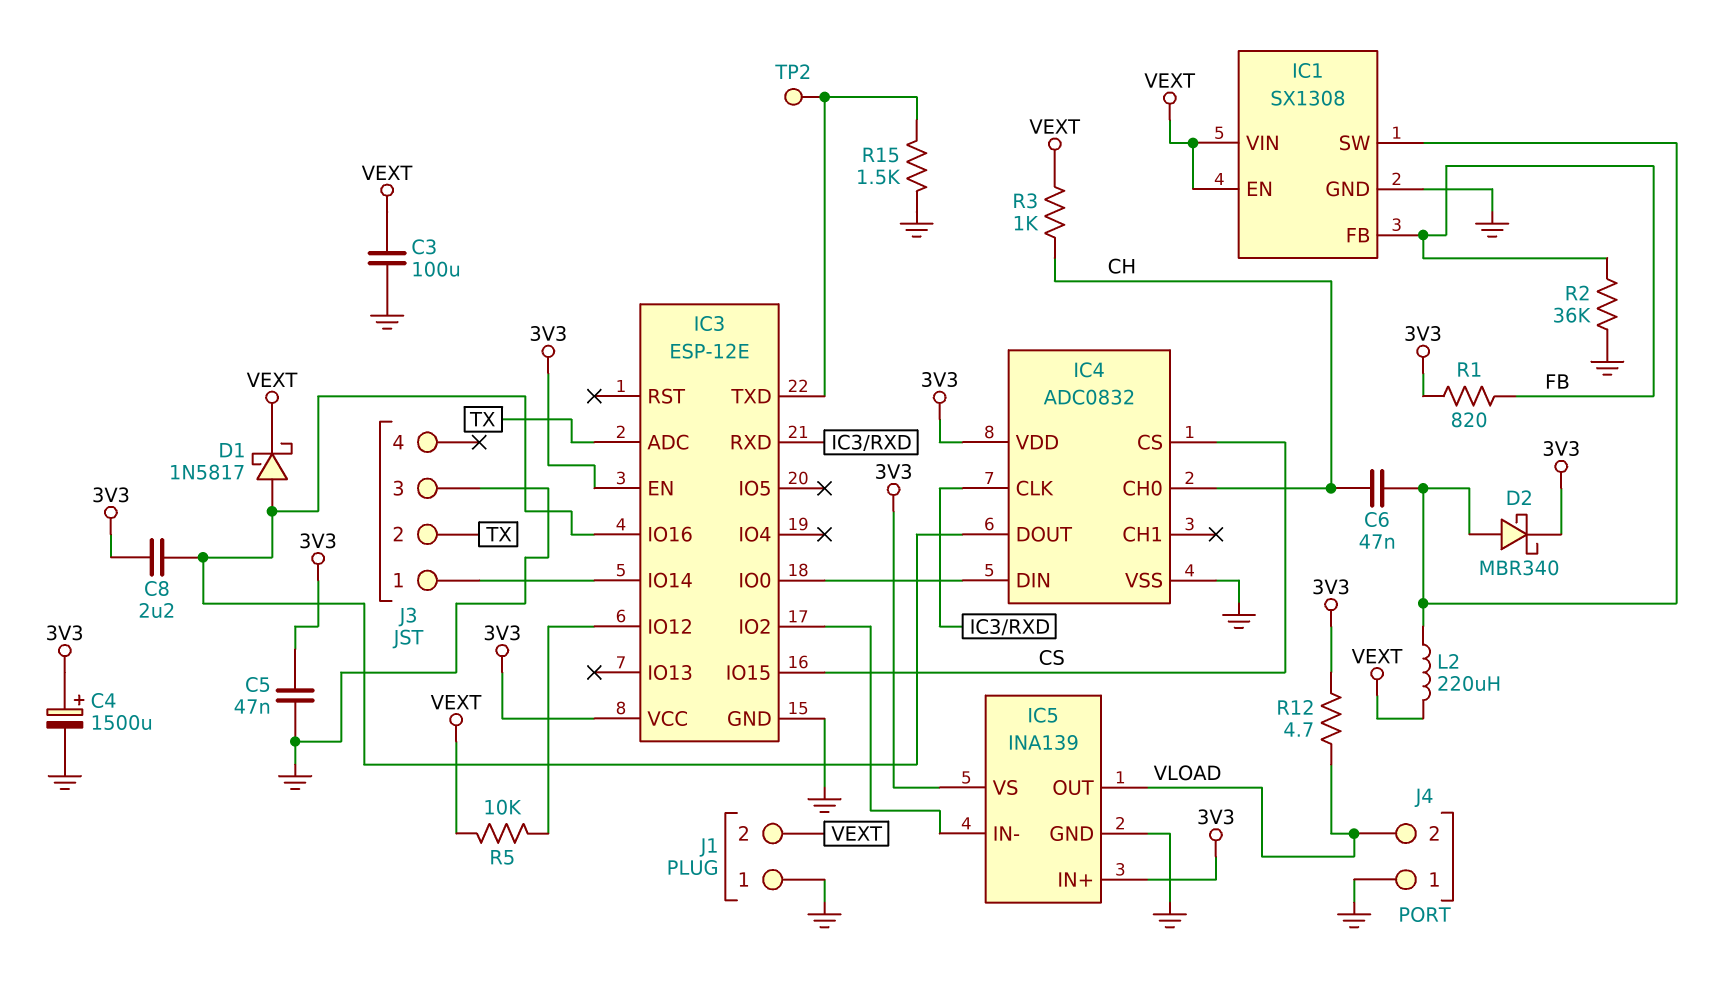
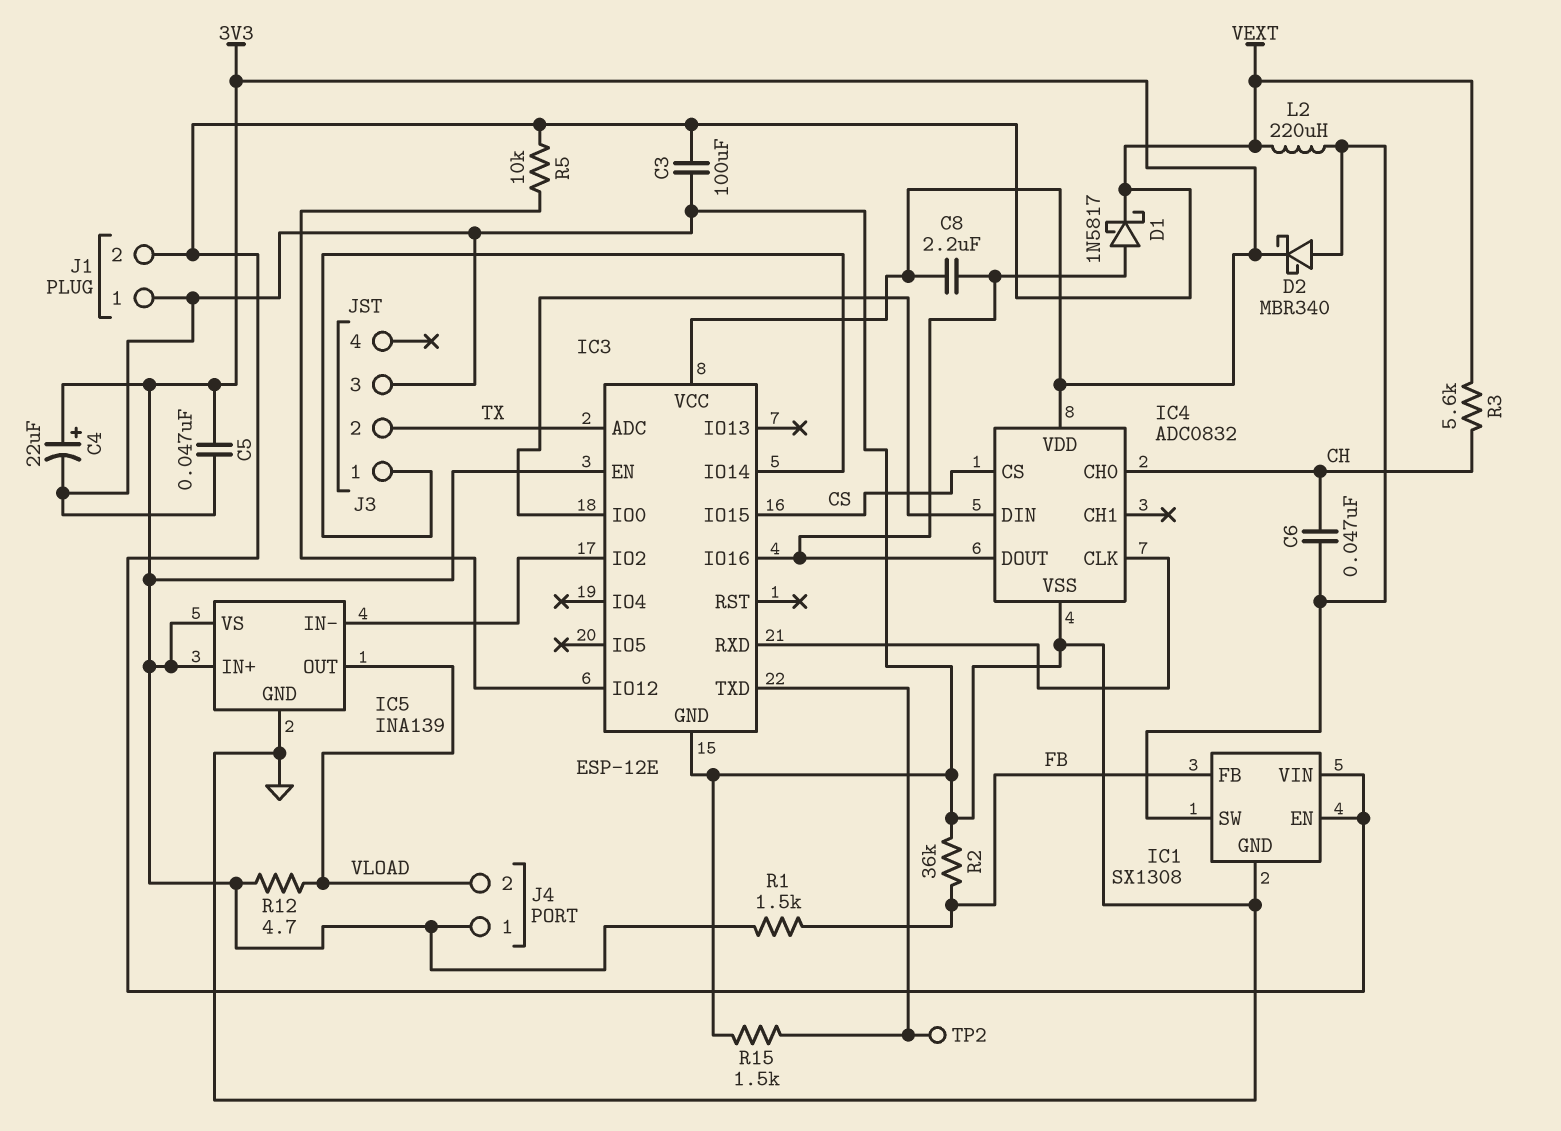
C4: 1500uF (plus 3V3, minus GND) -> 22uF (plus 3V3, minus GND)
J4 pin 1: GND -> 3V3
R1: 820 (3V3, FB) -> 1.5k (3V3, FB)
R3: 1k (CH, VEXT) -> 5.6k (CH, VEXT)

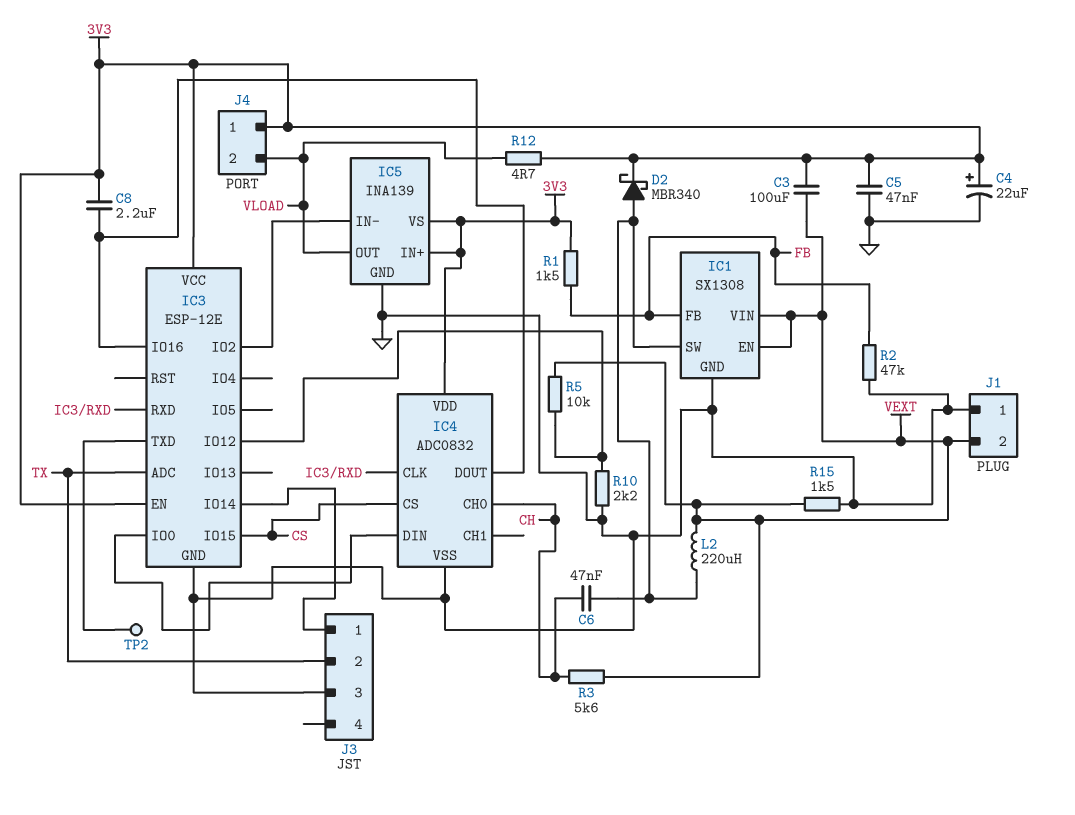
C3: 100uF (GND, VEXT) -> 100uF (3V3, VEXT)
D1: schottky 1N5817 (A IC3/IO16, K VEXT) -> none
R2: 36k (FB, GND) -> 47k (FB, GND)
R10: none -> 2.2k (GND, IC3/IO12)
R15: 1.5k (GND, IC3/TXD) -> 1.5k (GND, VEXT)

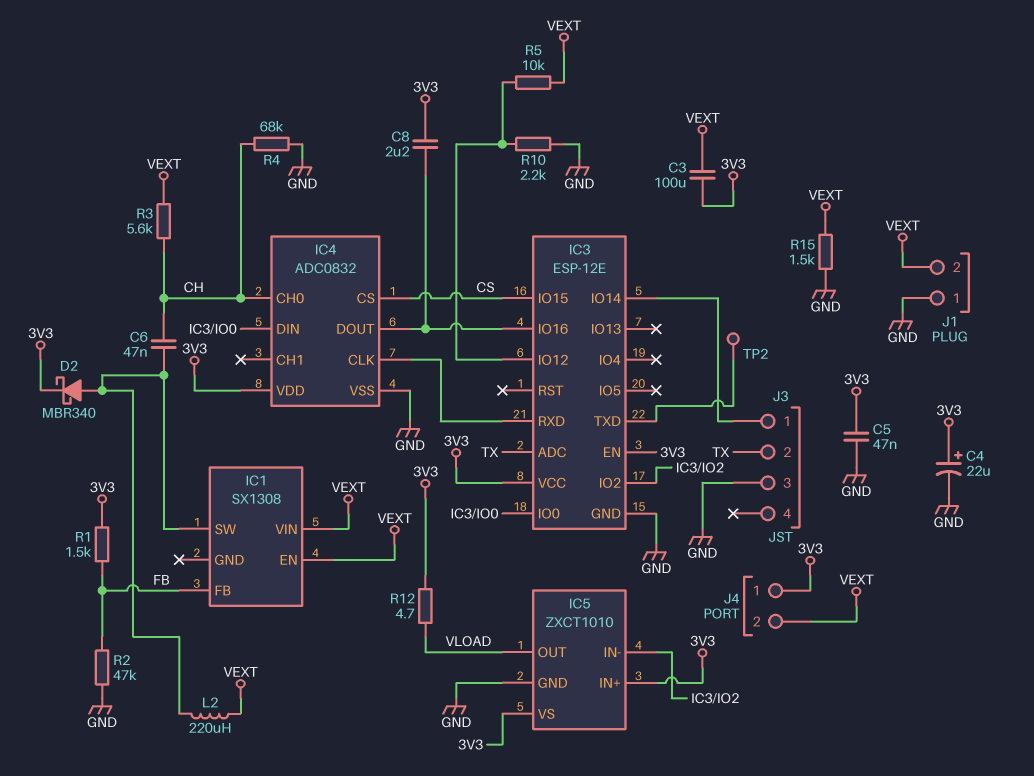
IC1 pin GND: GND -> none
IC5: INA139 -> ZXCT1010
J4 pin 2: VLOAD -> VEXT
R4: none -> 68k (CH, GND)

